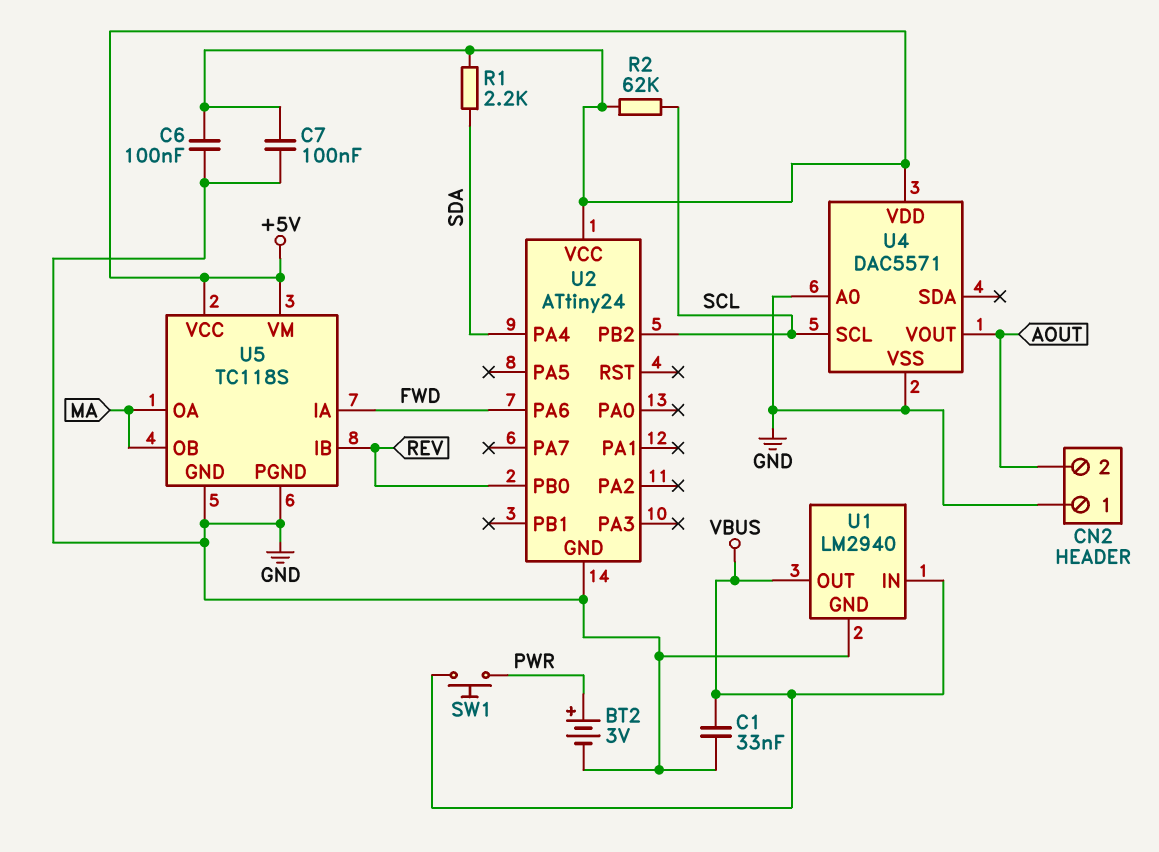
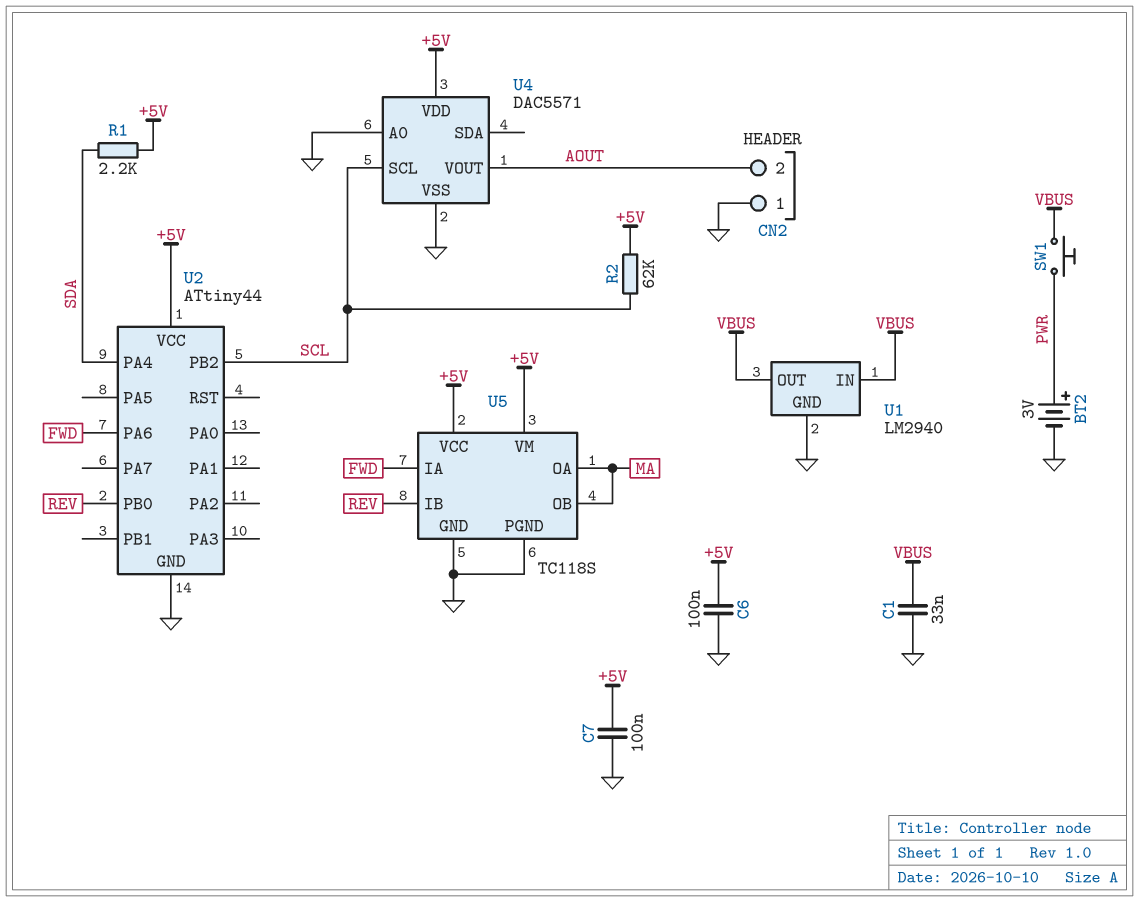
U2: ATtiny24 -> ATtiny44

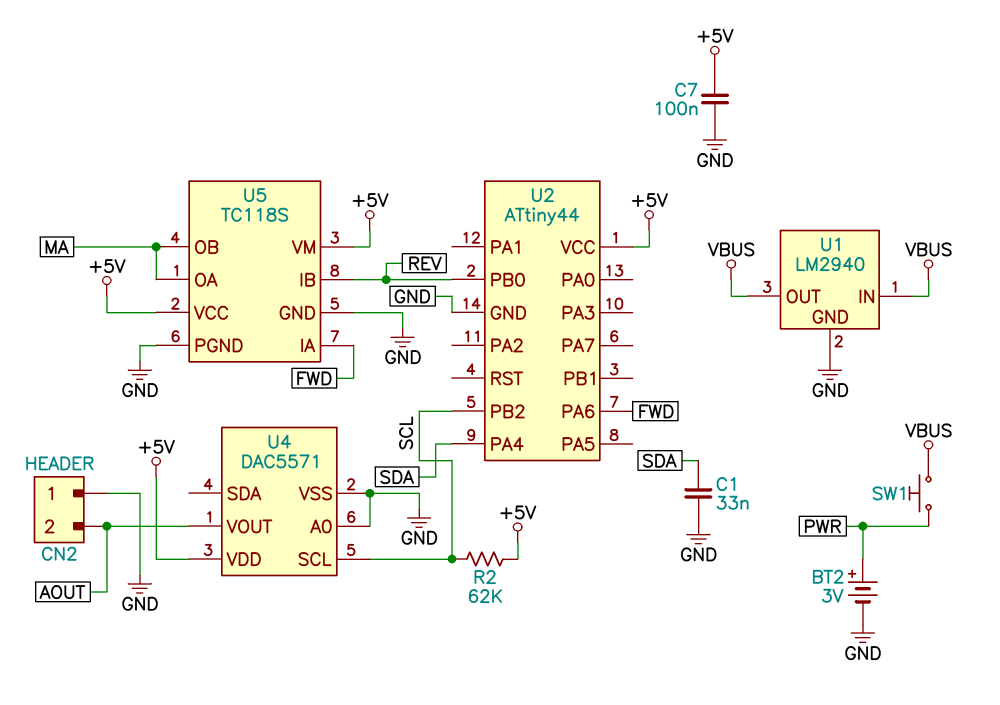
C1: 33nF (GND, VBUS) -> 33nF (GND, SDA)
C6: 100nF (+5V, GND) -> none
R1: 2.2k (+5V, SDA) -> none

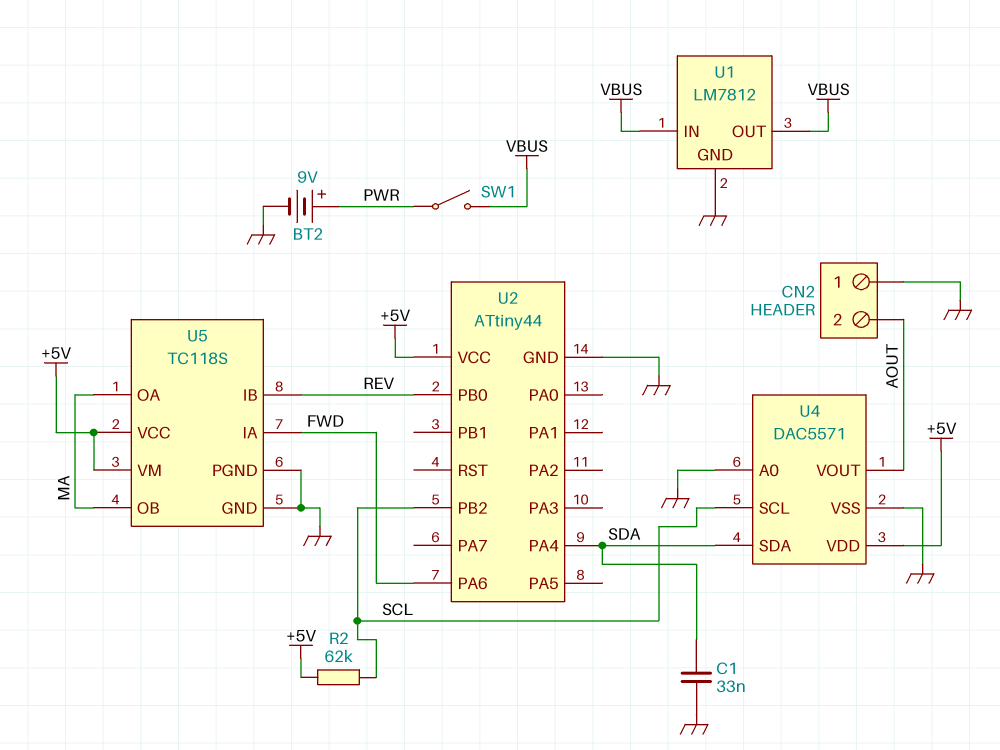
BT2: 3V (plus PWR, minus GND) -> 9V (plus PWR, minus GND)
C7: 100nF (+5V, GND) -> none
SW1: button (PWR, VBUS) -> switch (PWR, VBUS)
U1: LM2940 -> LM7812
U4 pin SDA: none -> SDA

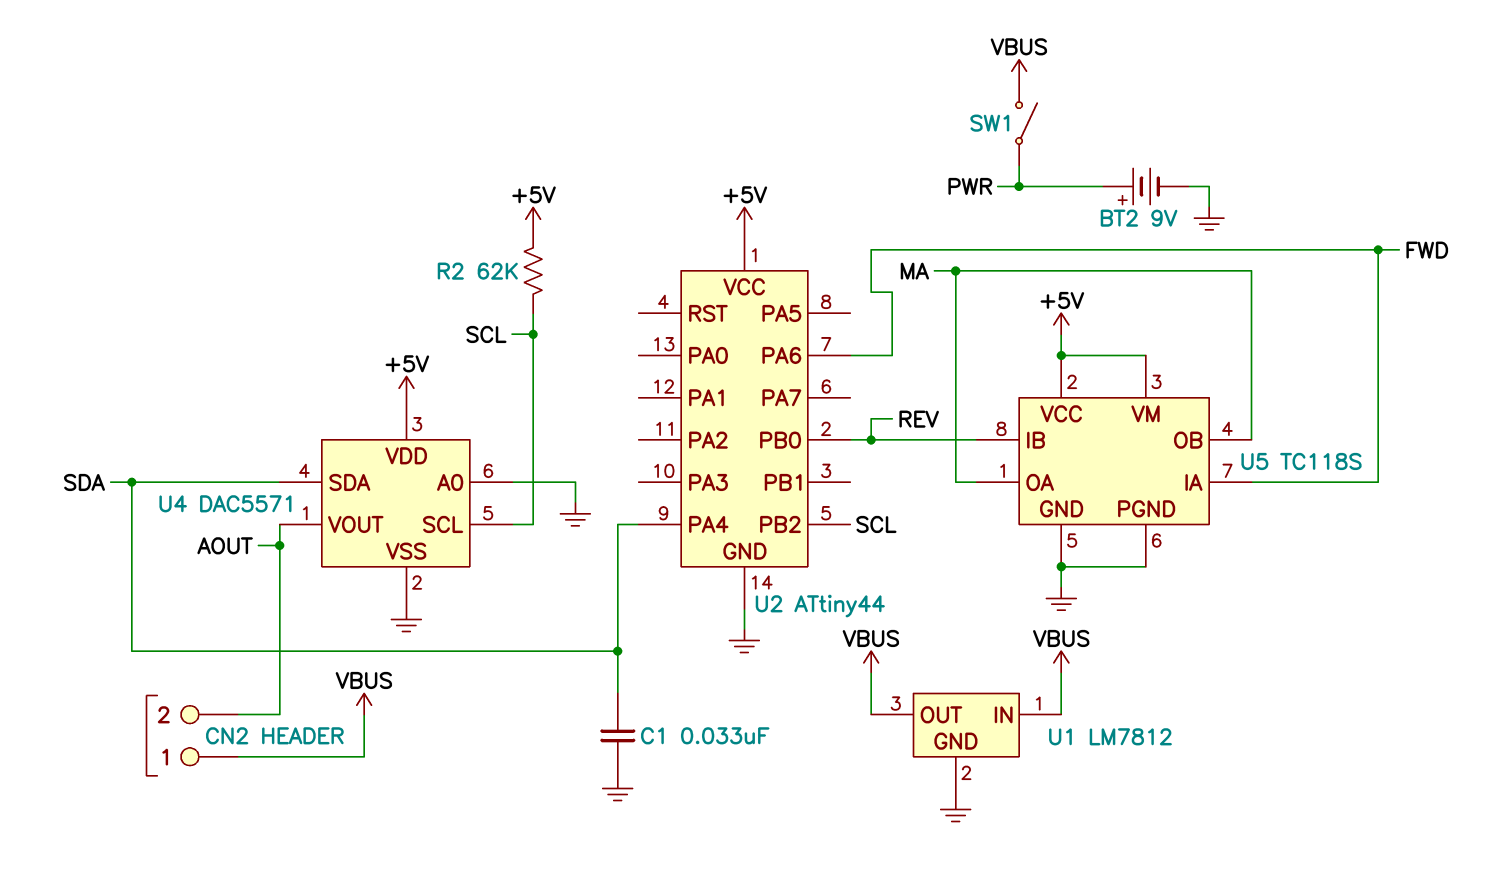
CN2 pin 1: GND -> VBUS

